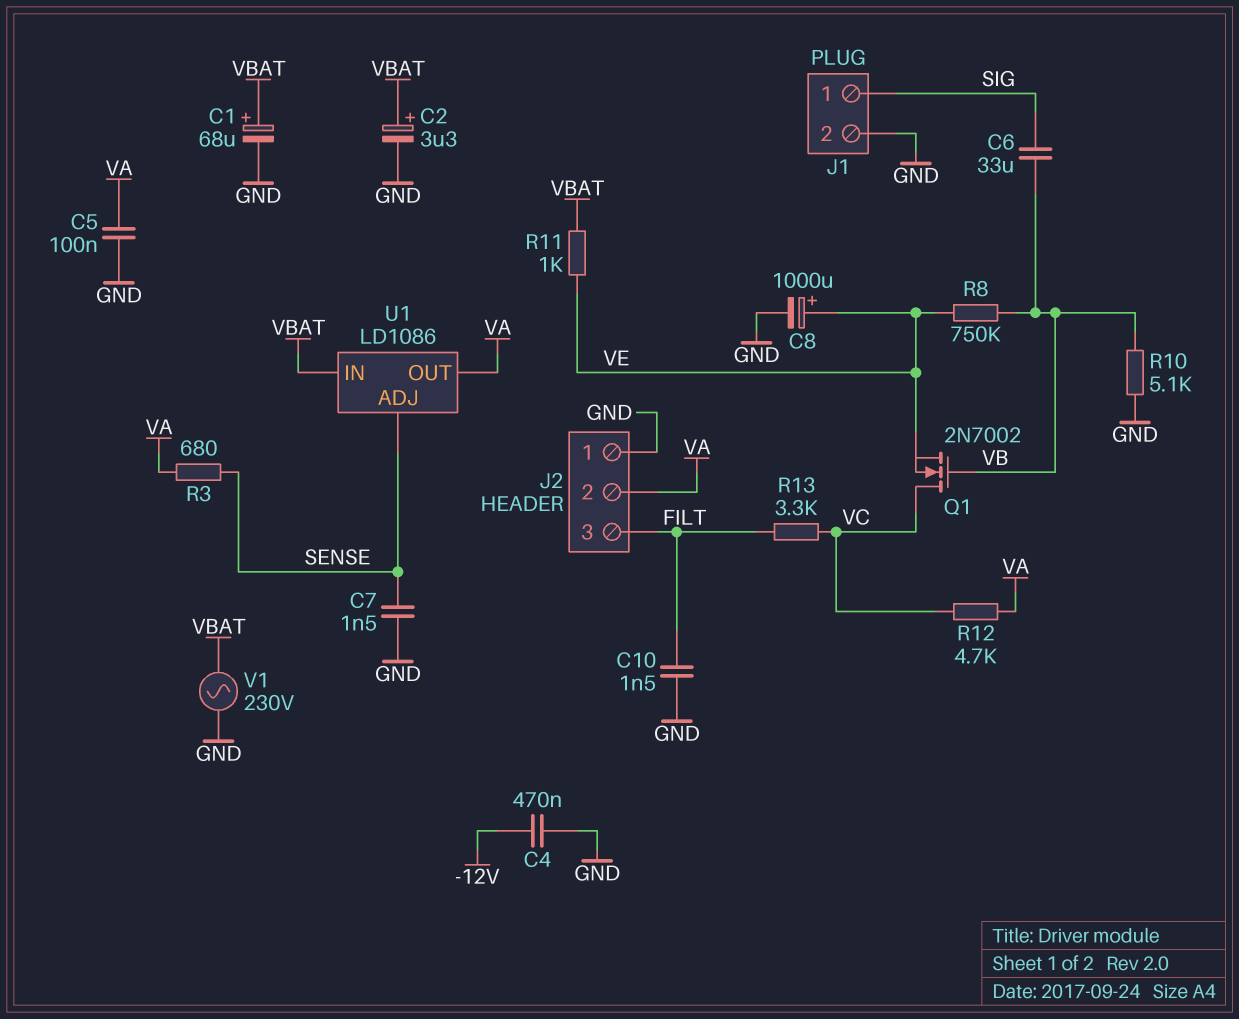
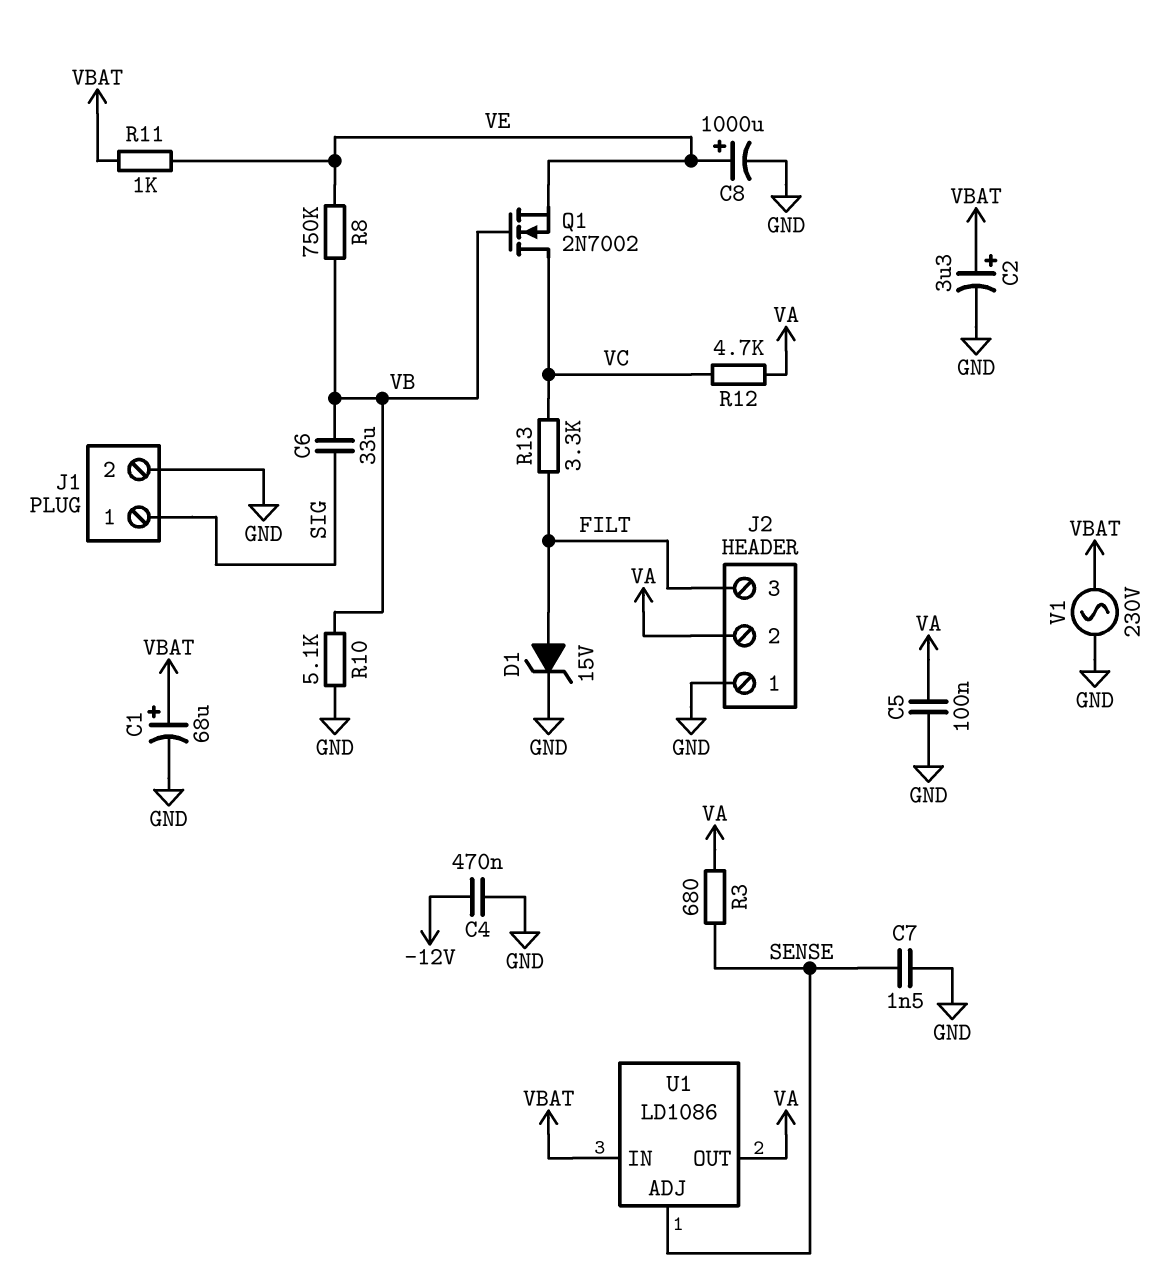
C10: 1.5nF (FILT, GND) -> none
D1: none -> zener 15V (A FILT, K GND)

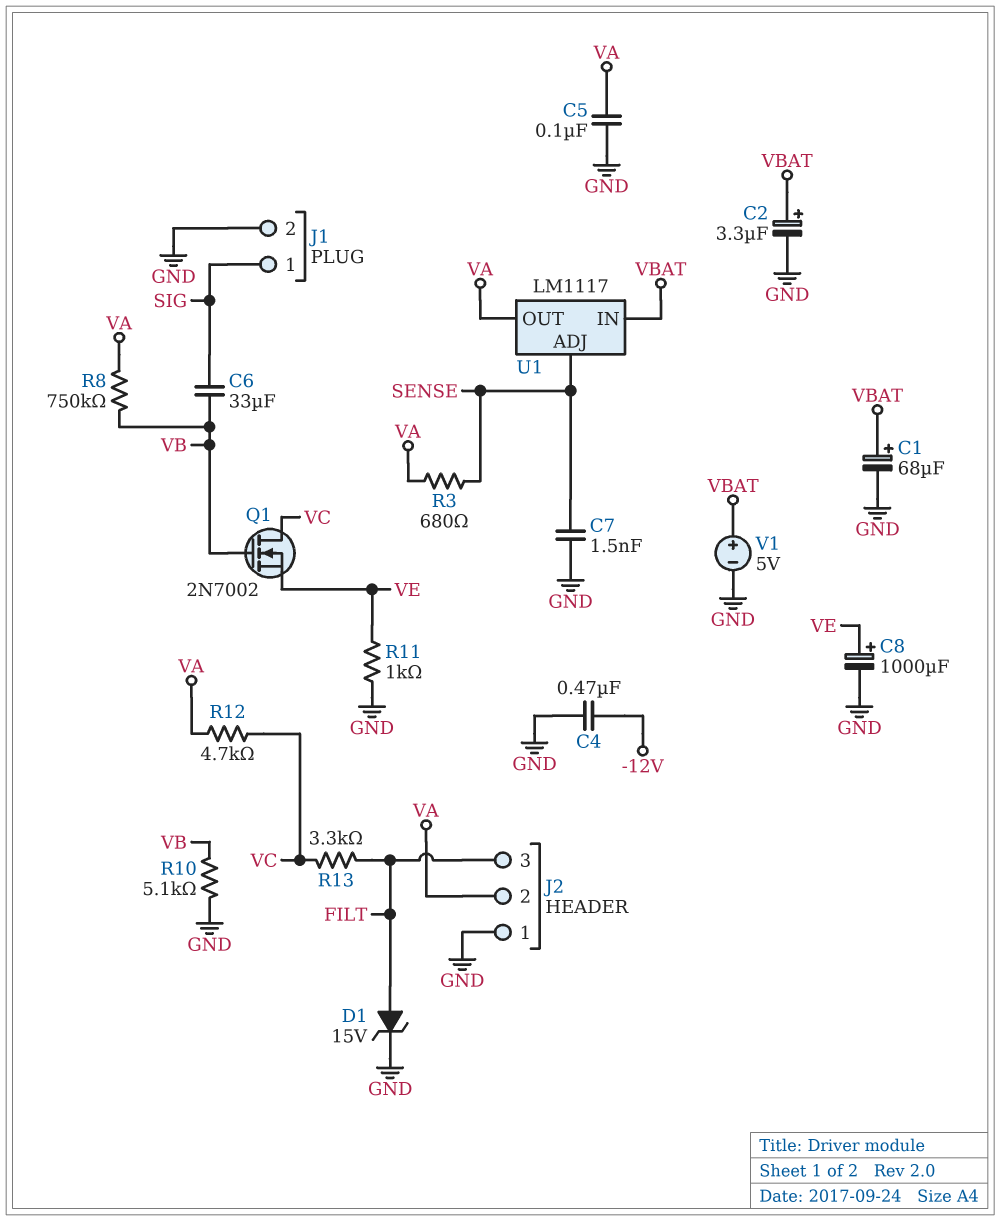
R8: 750k (VB, VE) -> 750k (VA, VB)
R11: 1k (VBAT, VE) -> 1k (GND, VE)
U1: LD1086 -> LM1117
V1: AC 230V (GND, VBAT) -> 5V (plus VBAT, minus GND)

